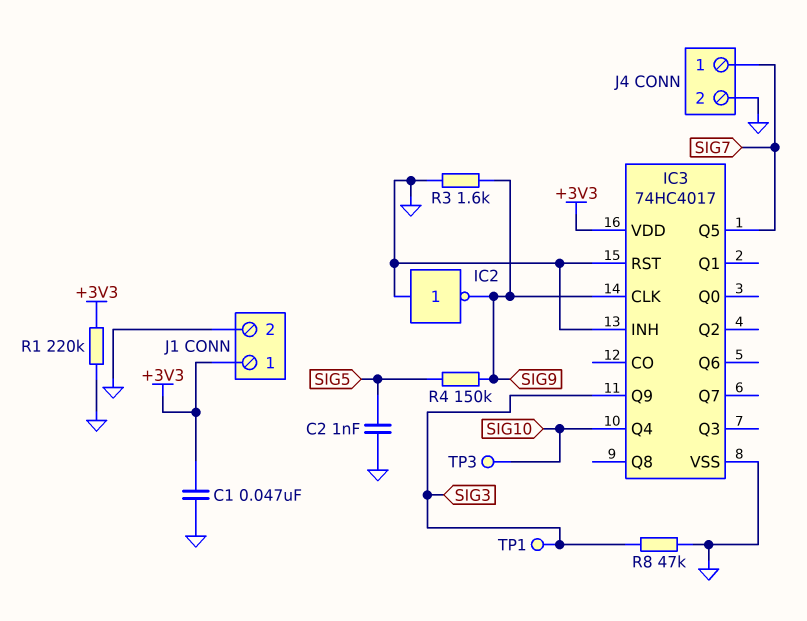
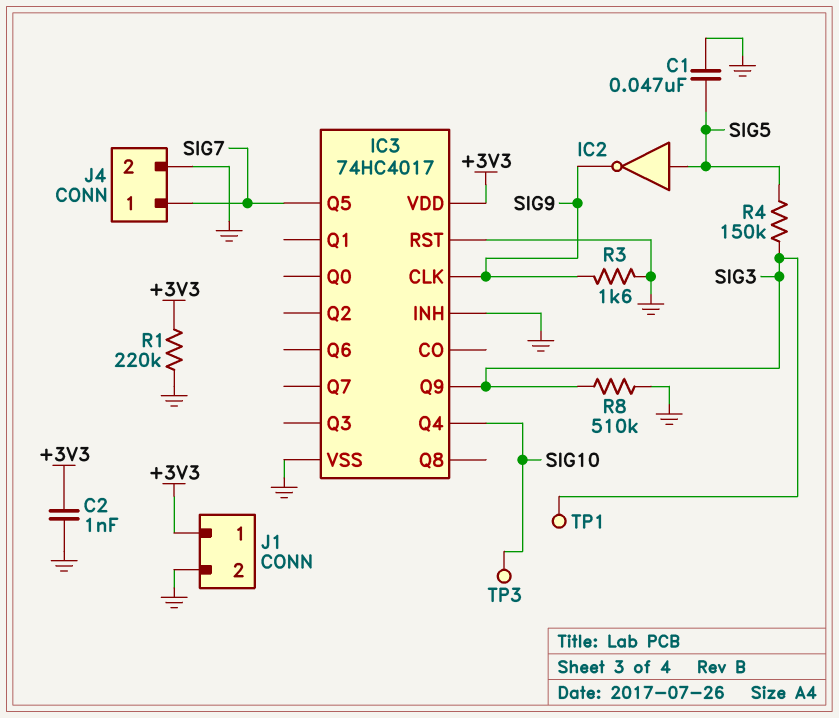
C1: 47nF (+3V3, GND) -> 47nF (GND, SIG5)
C2: 1nF (GND, SIG5) -> 1nF (+3V3, GND)
IC2: NOT (in GND, out SIG9) -> NOT (in SIG5, out SIG9)
R4: 150k (SIG5, SIG9) -> 150k (SIG3, SIG5)
R8: 47k (GND, SIG3) -> 510k (GND, SIG3)

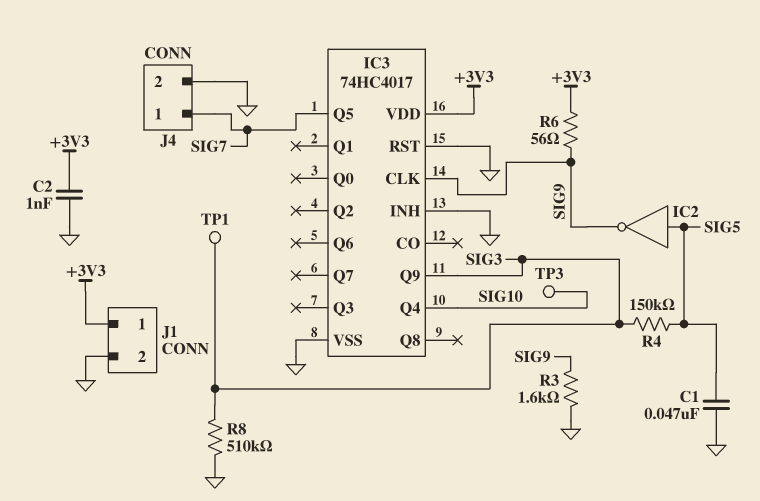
R1: 220k (+3V3, GND) -> none
R6: none -> 56 (+3V3, SIG9)

